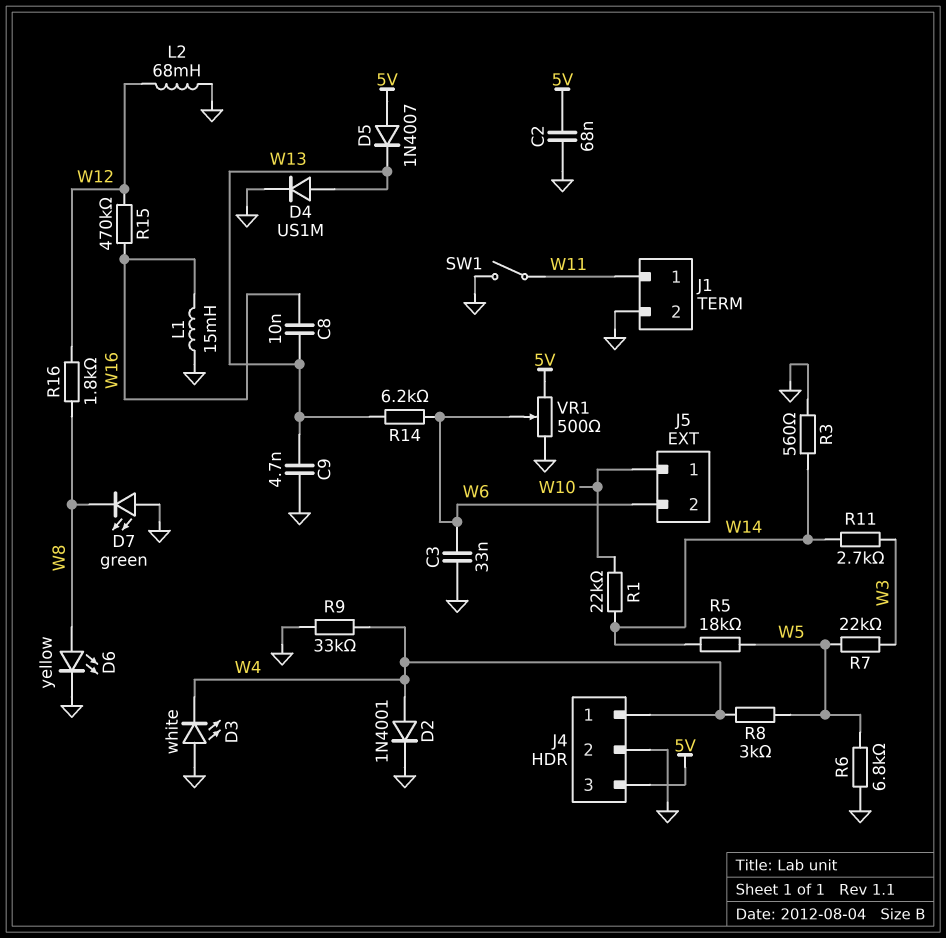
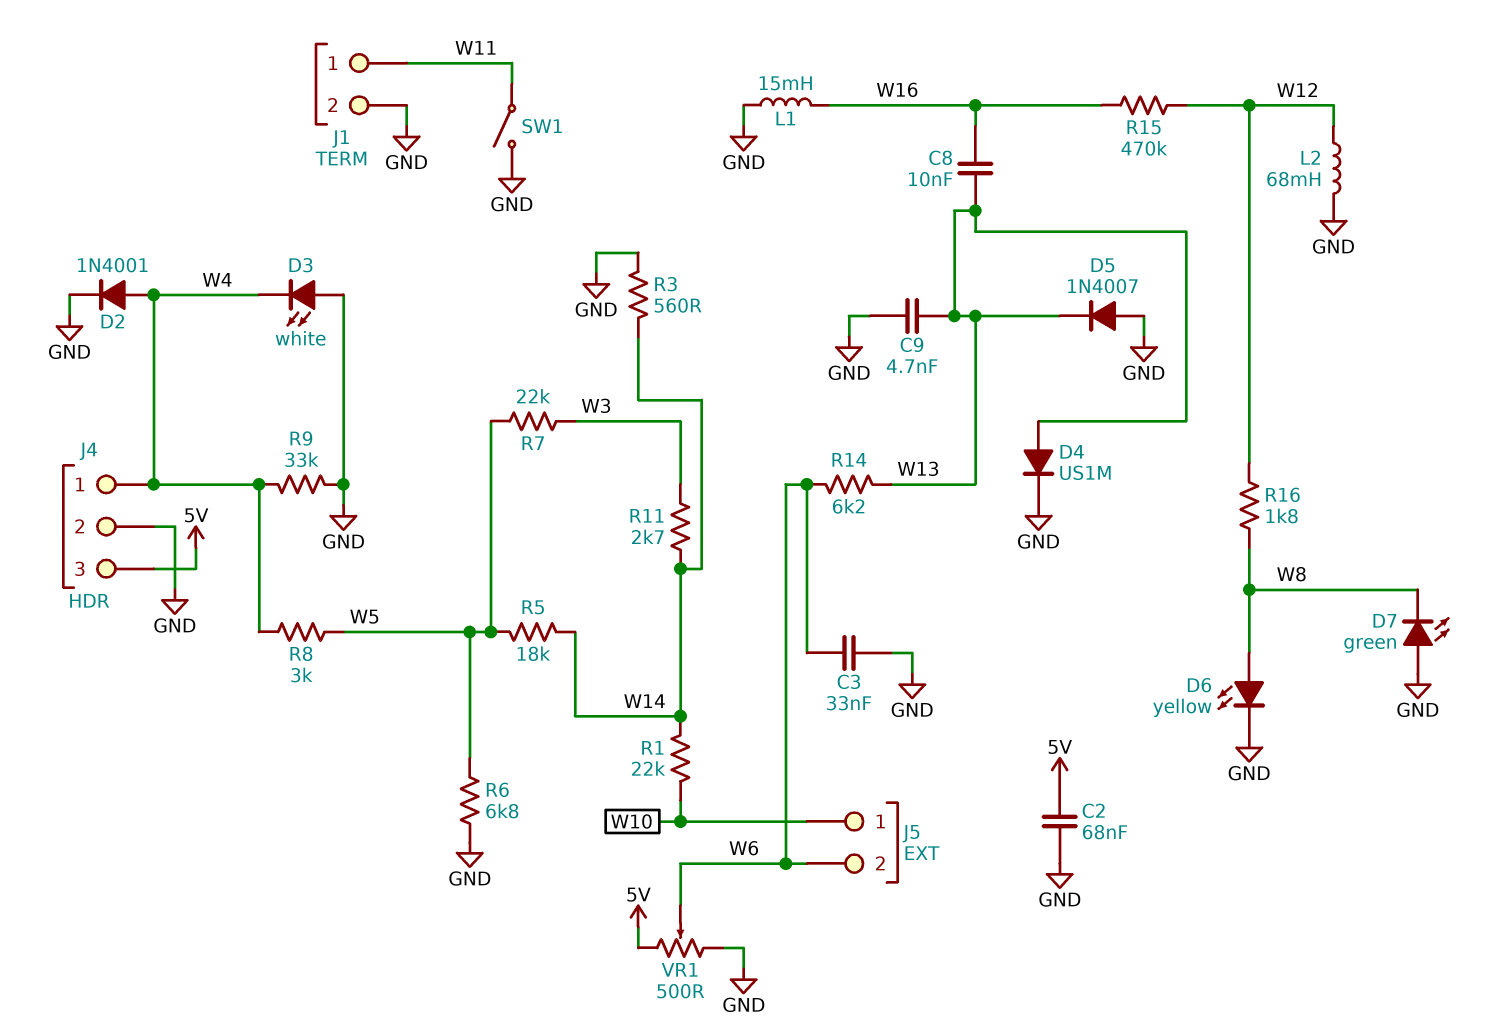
D5: diode 1N4007 (A 5V, K W13) -> diode 1N4007 (A GND, K W13)

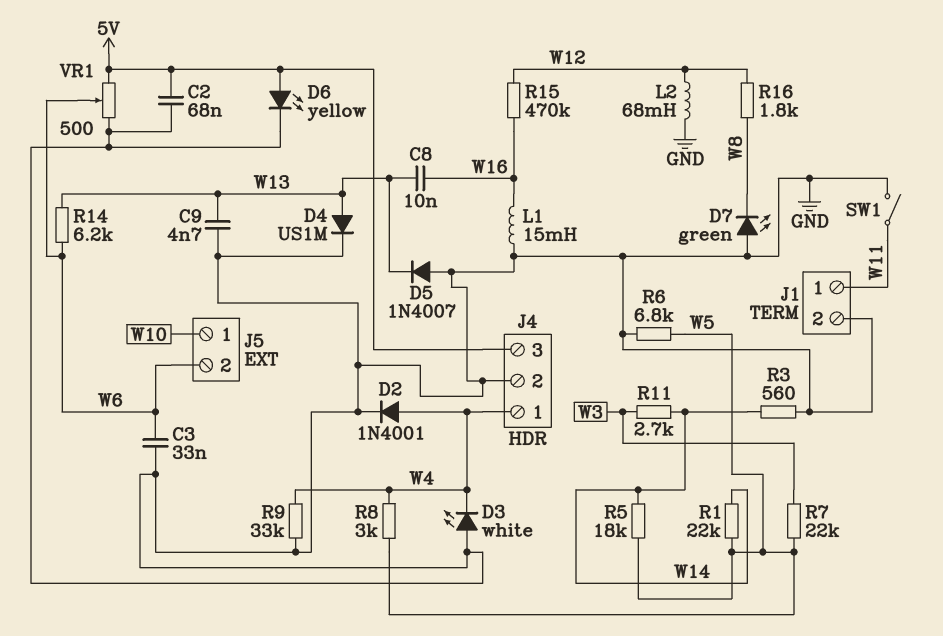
D6: LED yellow (A W8, K GND) -> LED yellow (A 5V, K GND)
R1: 22k (W10, W14) -> 22k (W5, W14)

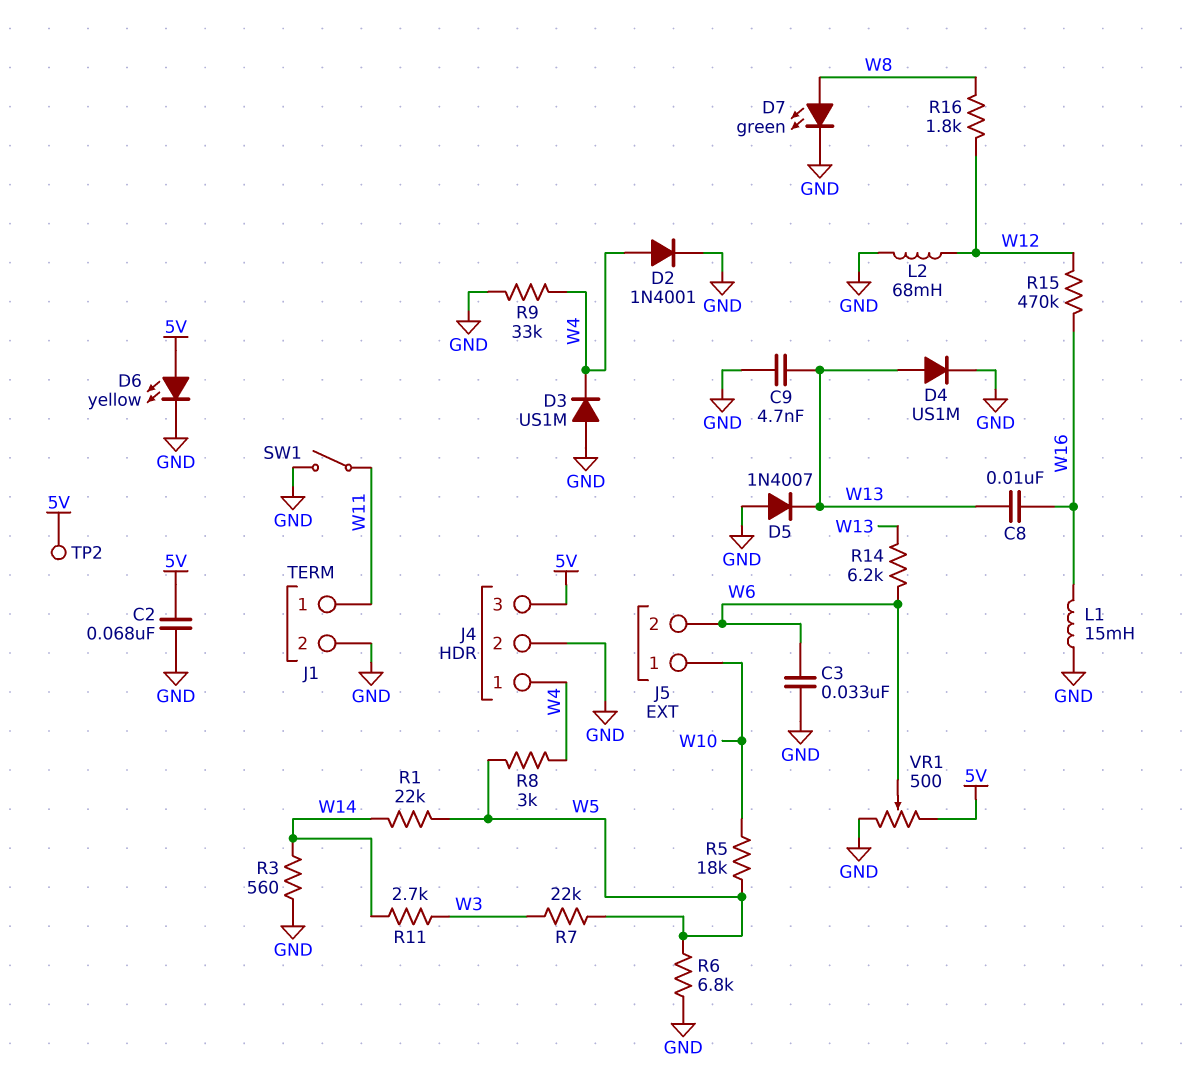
D3: LED white (A GND, K W4) -> diode US1M (A GND, K W4)
D7: LED green (A GND, K W8) -> LED green (A W8, K GND)
R5: 18k (W5, W14) -> 18k (W5, W10)
TP2: none -> test point (5V)

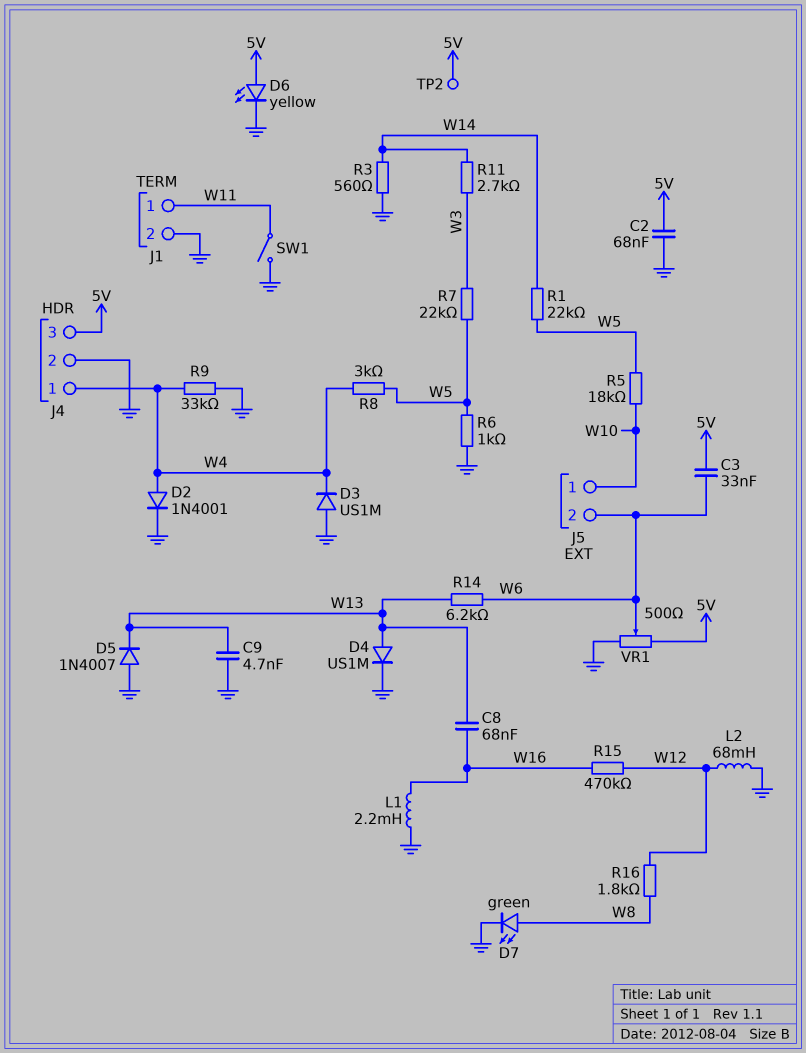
C3: 33nF (GND, W6) -> 33nF (5V, W6)
C8: 10nF (W13, W16) -> 68nF (W13, W16)
L1: 15mH (GND, W16) -> 2.2mH (GND, W16)
R6: 6.8k (GND, W5) -> 1k (GND, W5)

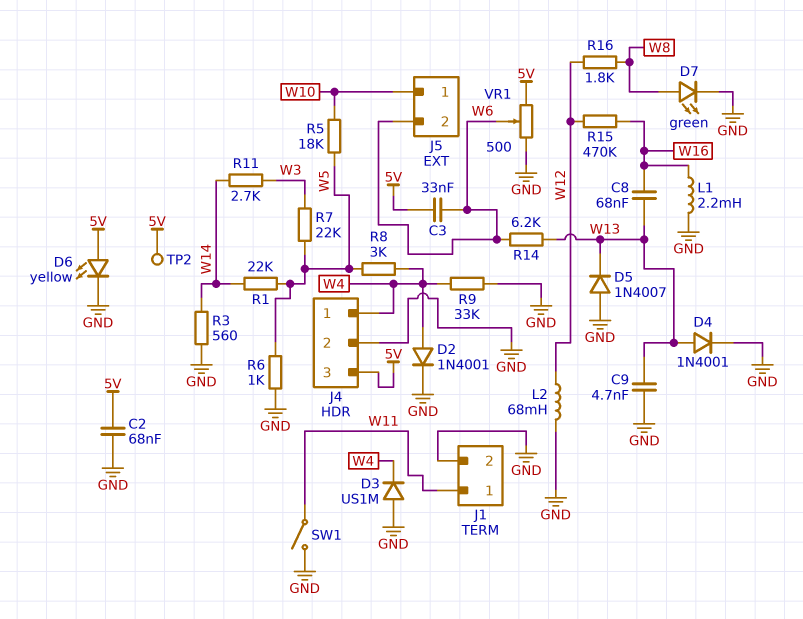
D4: diode US1M (A W13, K GND) -> diode 1N4001 (A W13, K GND)

